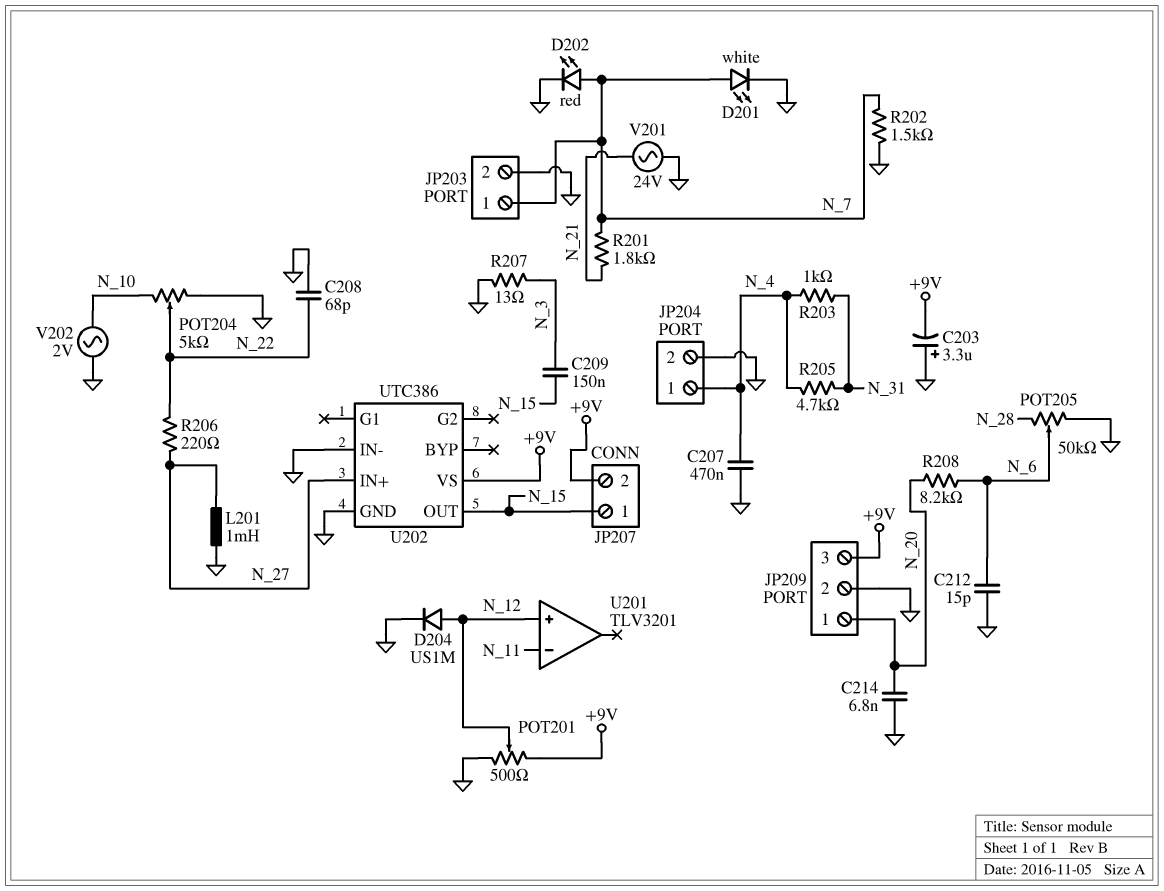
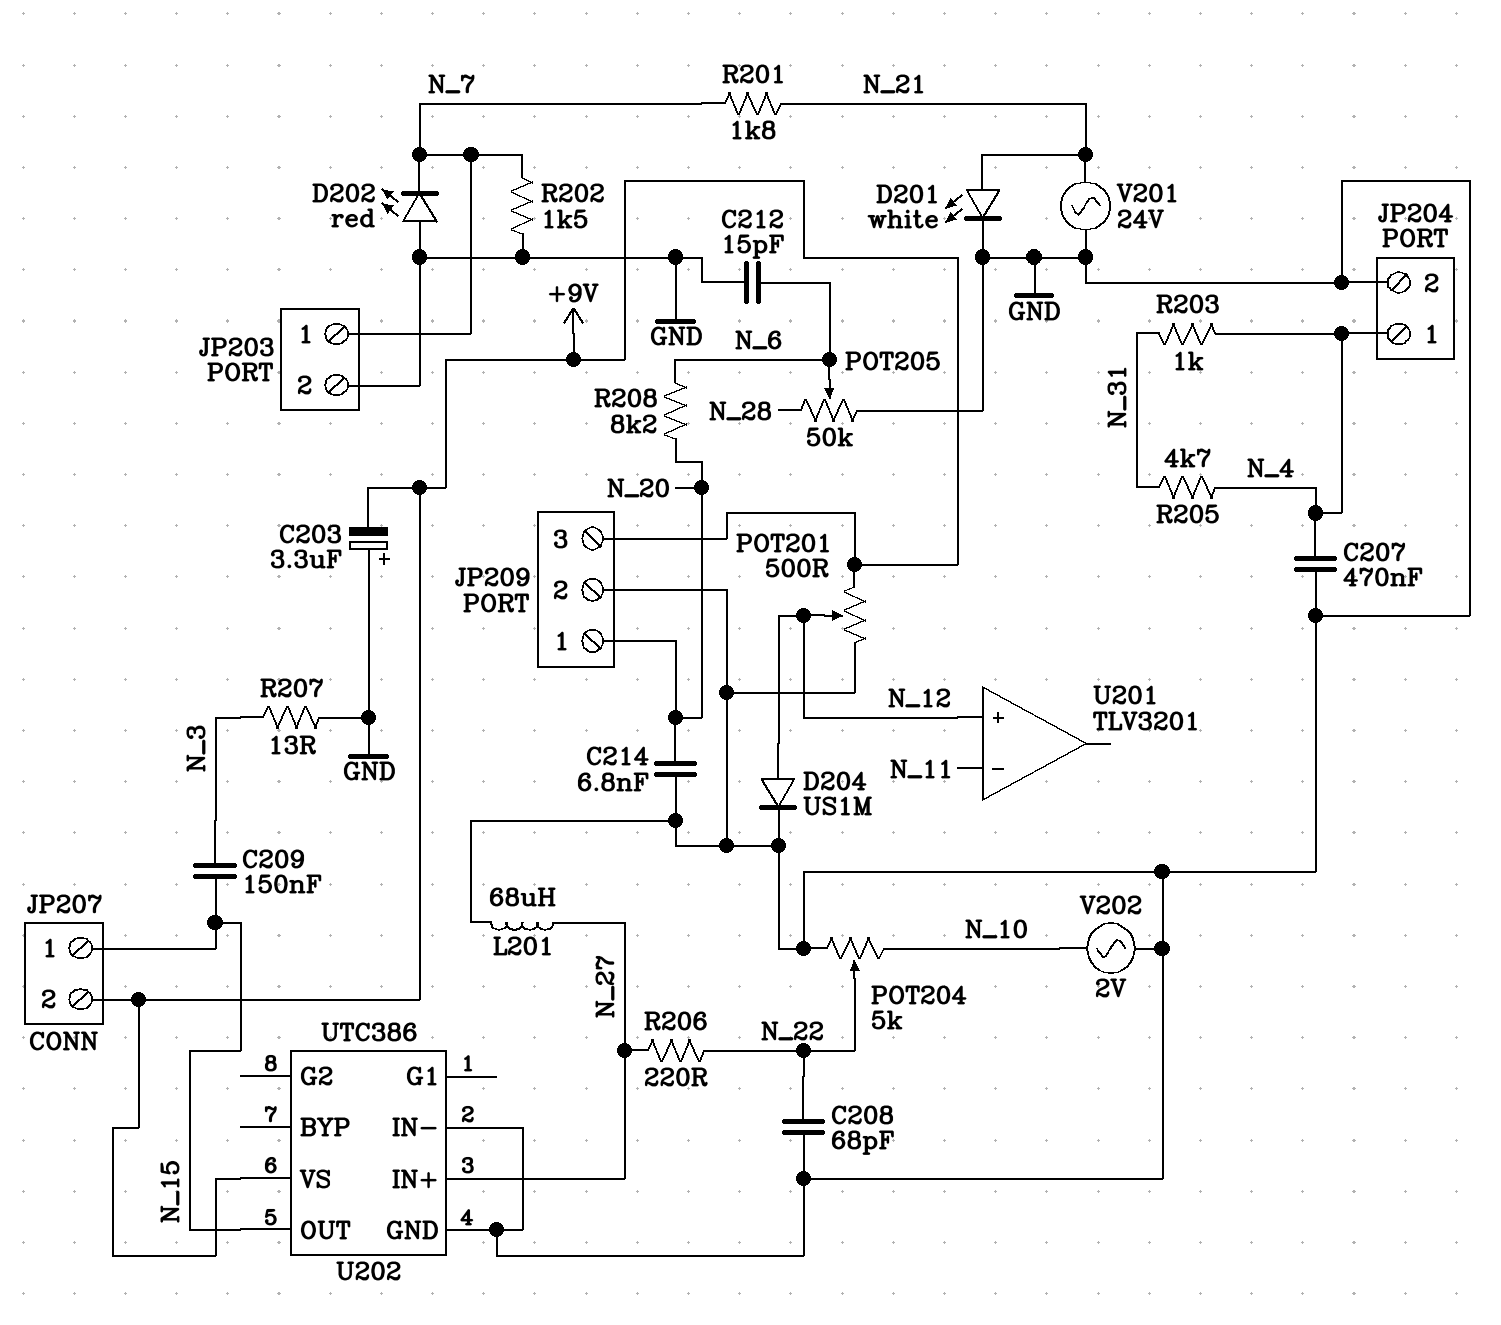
D201: LED white (A N_7, K GND) -> LED white (A N_21, K GND)
D202: LED red (A N_7, K GND) -> LED red (A GND, K N_7)
L201: 1mH (GND, N_27) -> 68uH (GND, N_27)

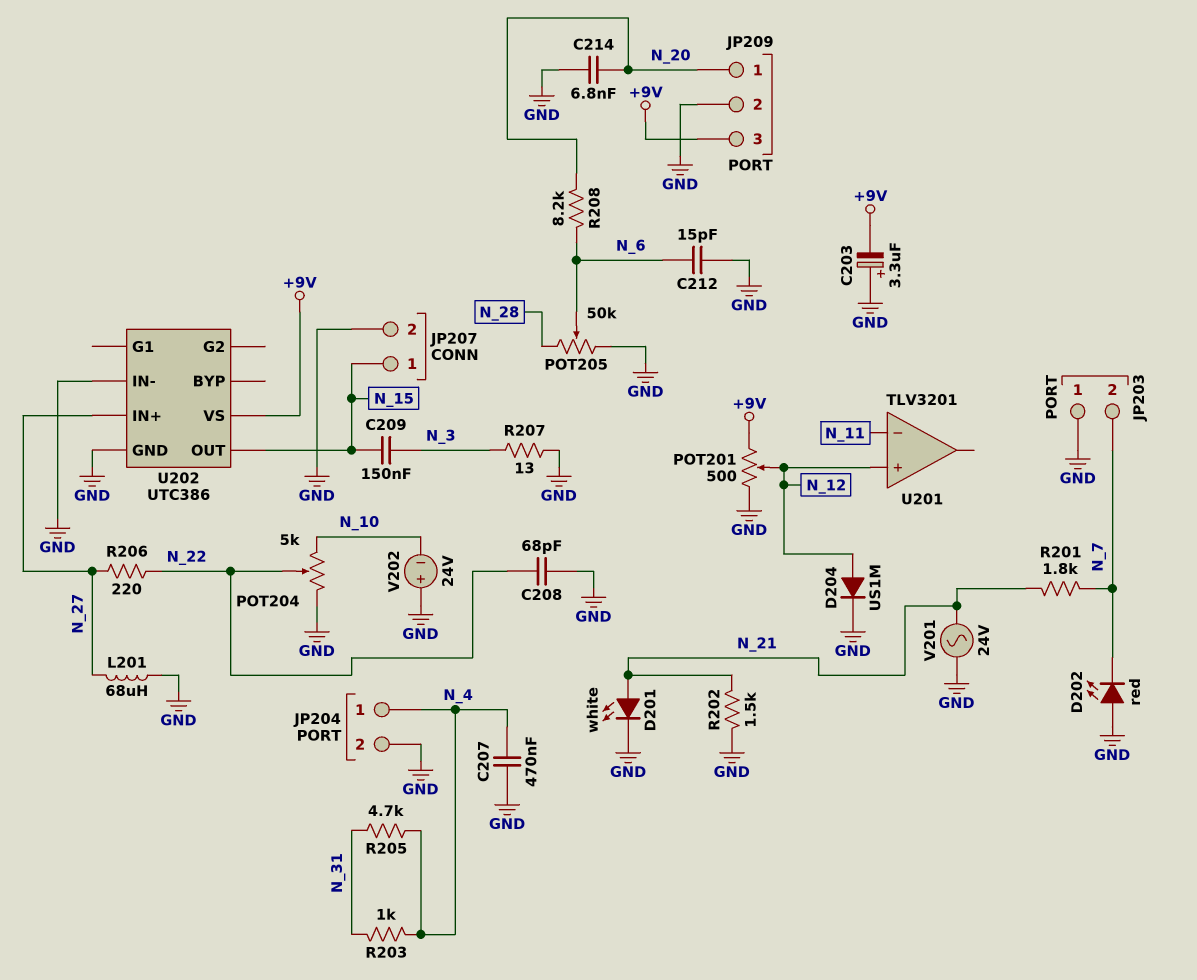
JP203 pin 1: N_7 -> GND
JP203 pin 2: GND -> N_7
JP207 pin 2: +9V -> GND
R202: 1.5k (GND, N_7) -> 1.5k (GND, N_21)
V202: AC 2V (GND, N_10) -> 24V (plus GND, minus N_10)

